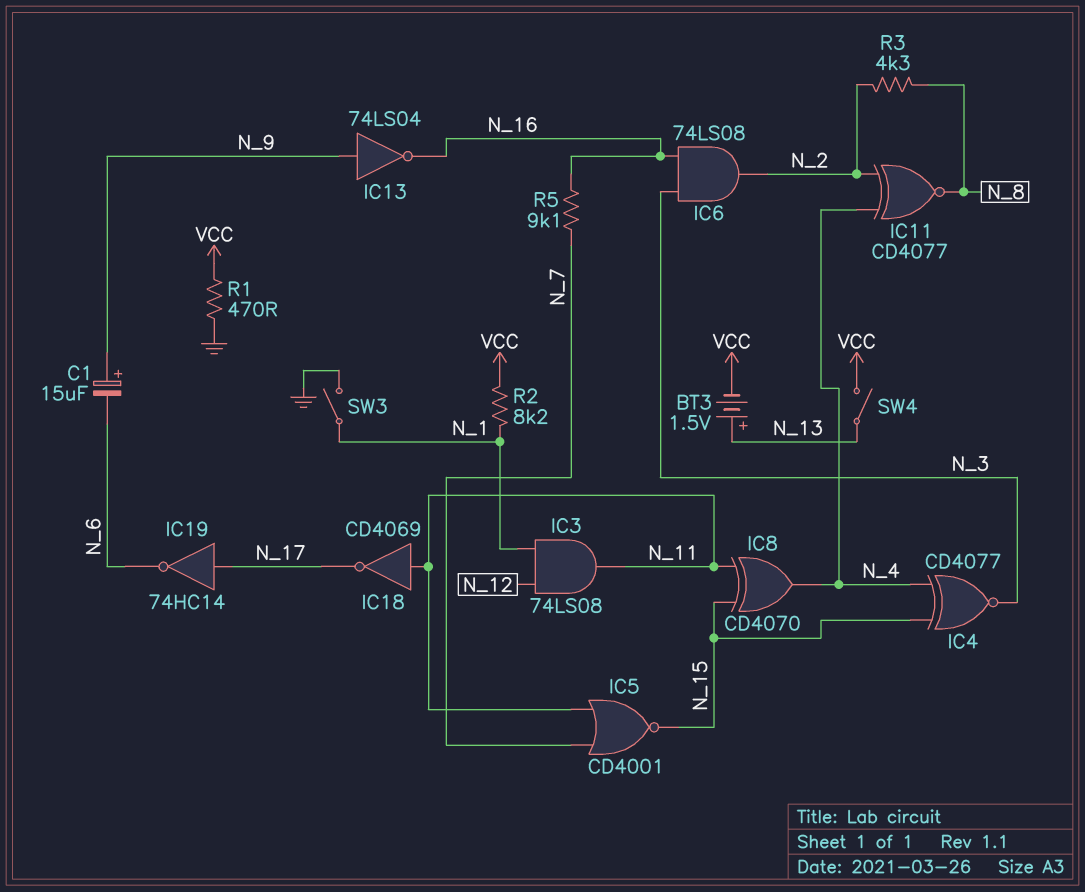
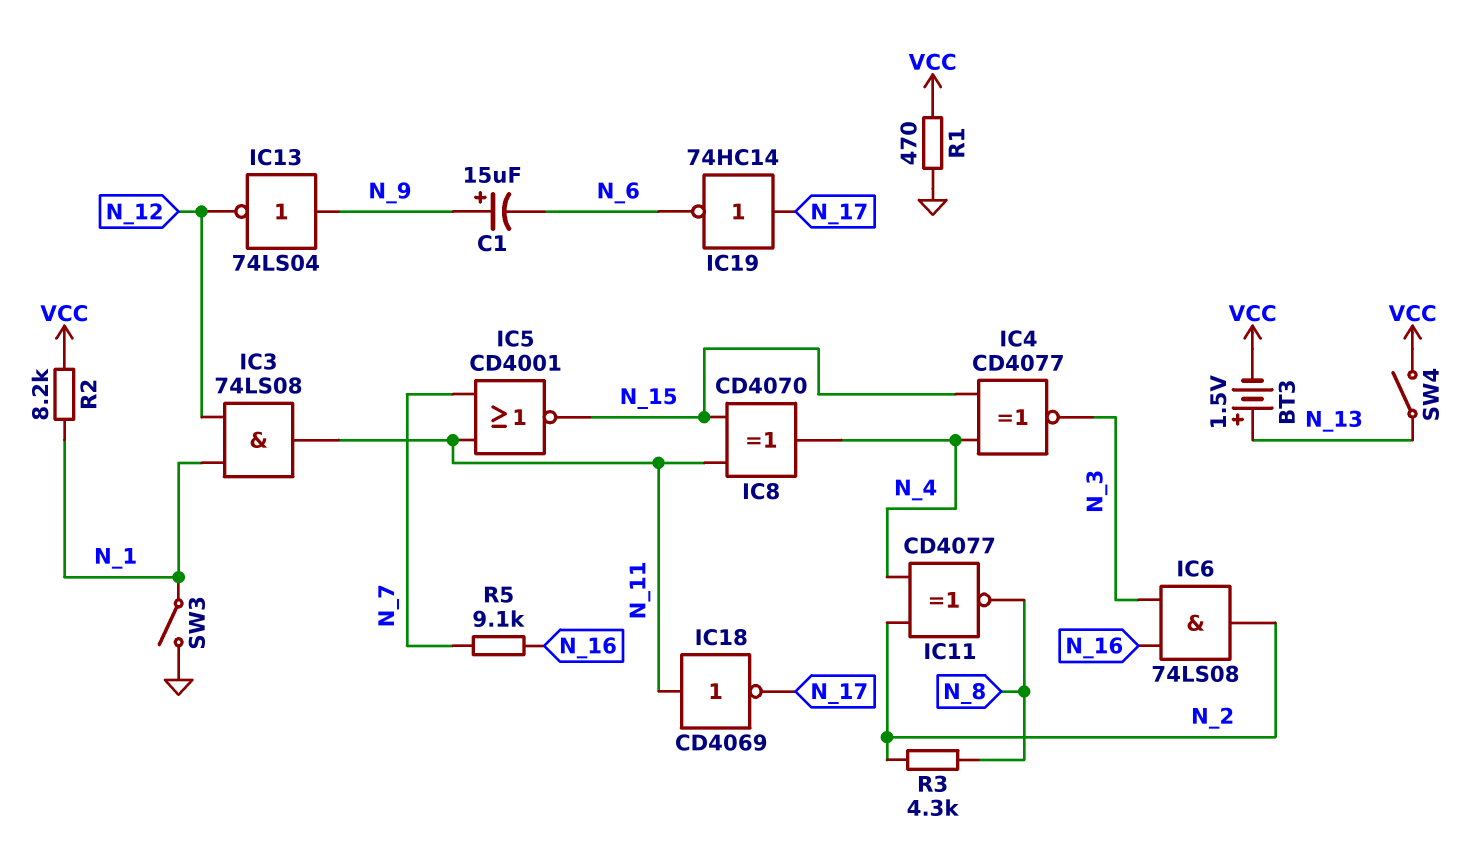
IC13: NOT 74LS04 (in N_9, out N_16) -> NOT 74LS04 (in N_9, out N_12)

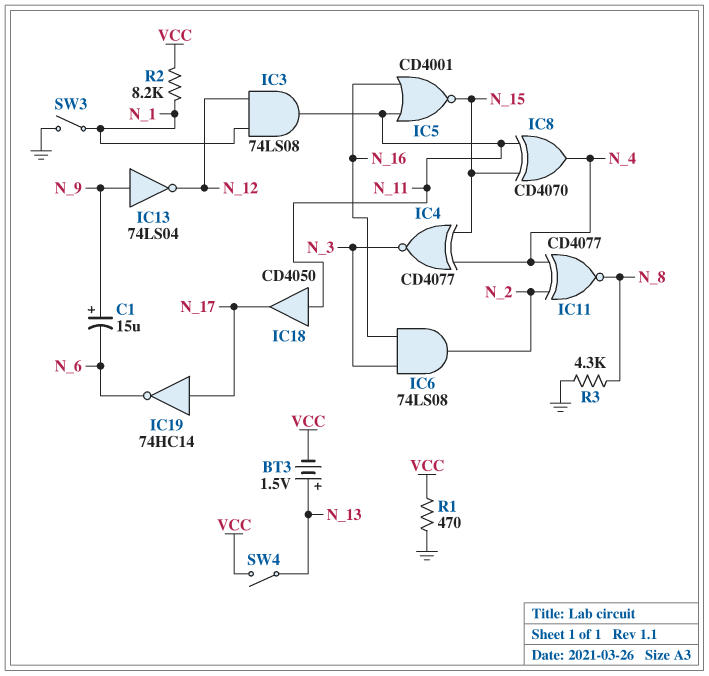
IC5: NOR CD4001 (in N_7, in N_11, out N_15) -> NOR CD4001 (in N_11, in N_16, out N_15)
IC18: NOT CD4069 (in N_11, out N_17) -> buffer CD4050 (in N_11, out N_17)
R3: 4.3k (N_2, N_8) -> 4.3k (GND, N_8)
R5: 9.1k (N_7, N_16) -> none

